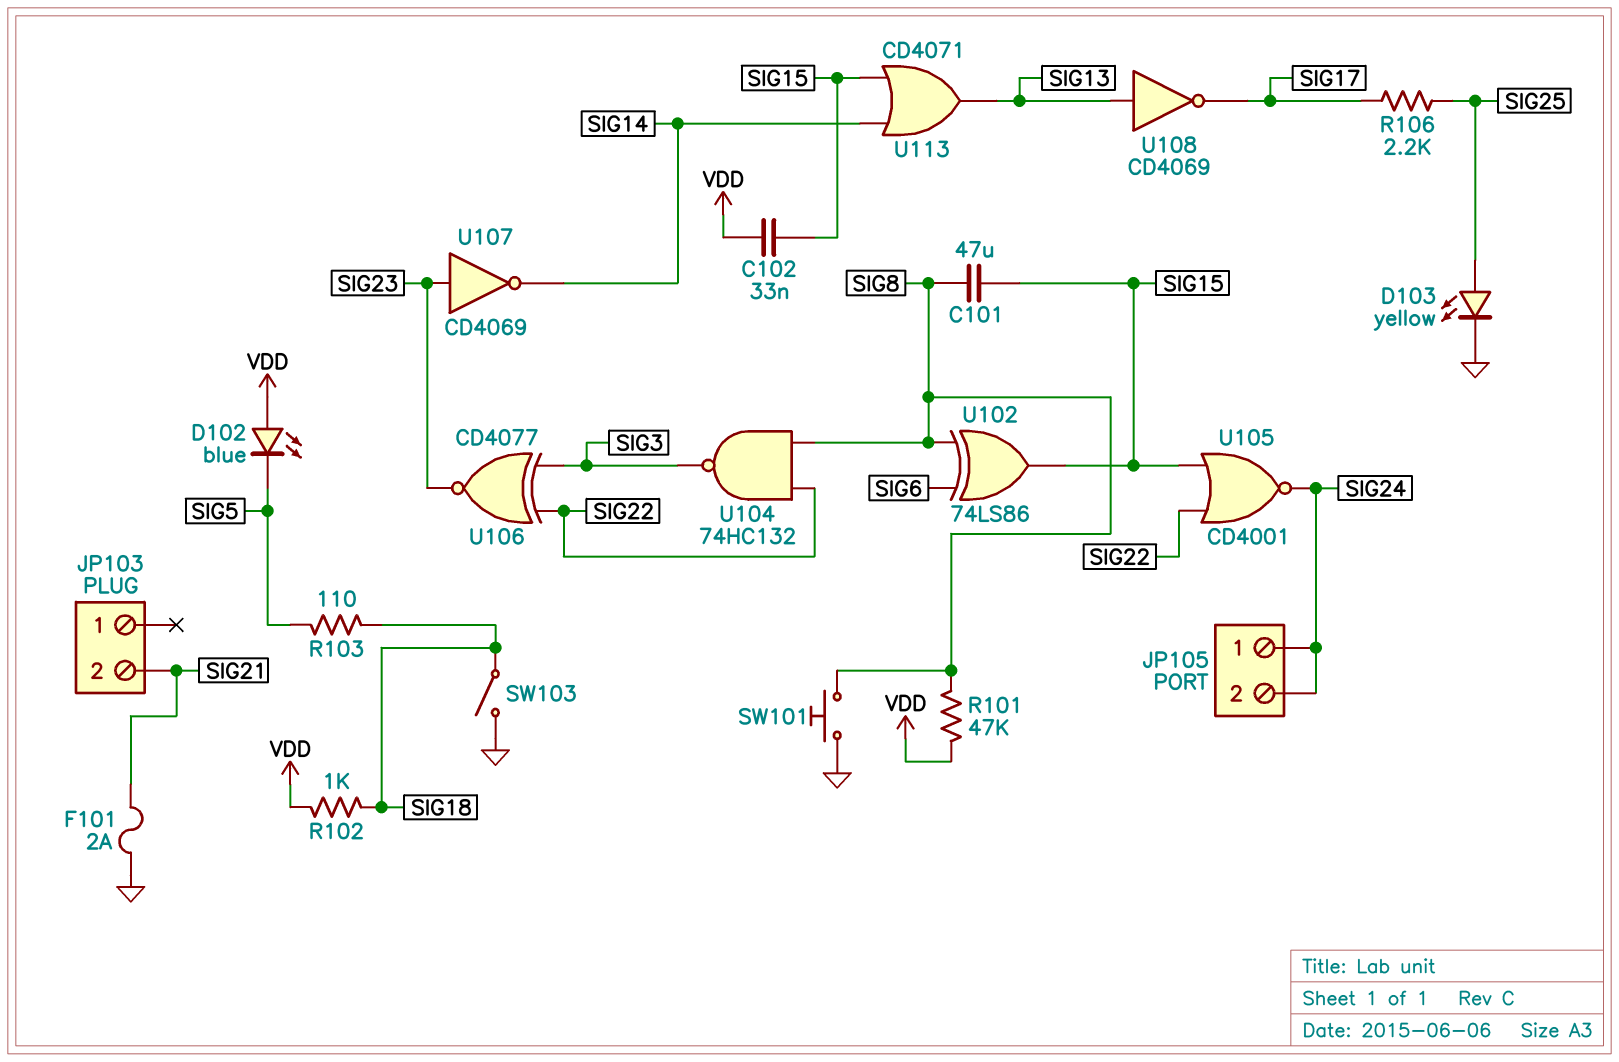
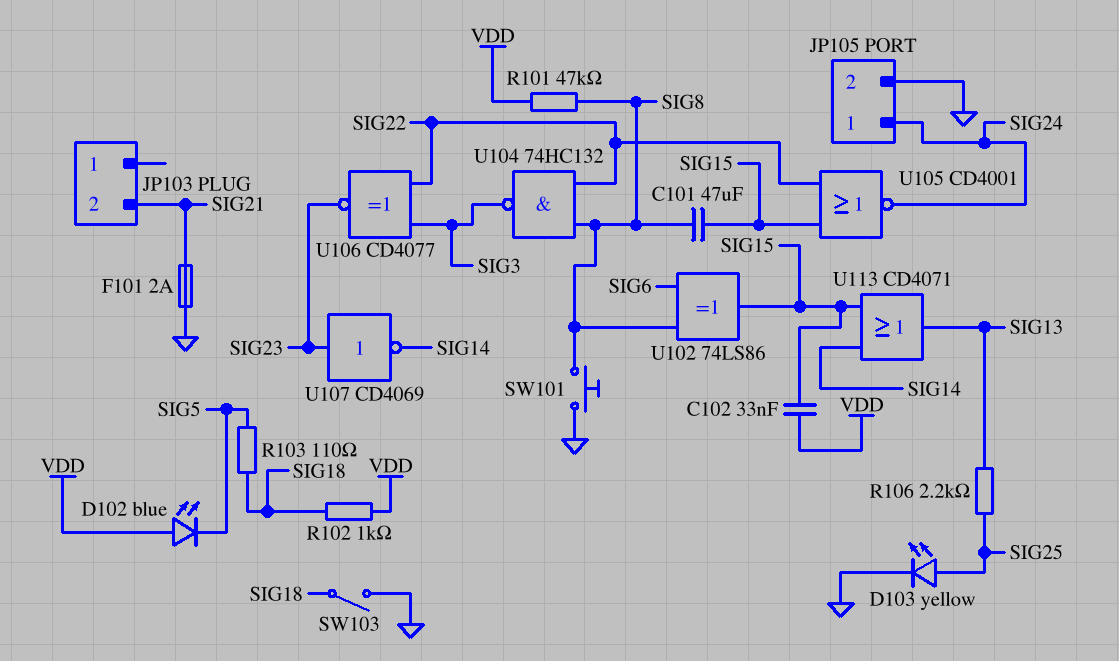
JP105 pin 2: SIG24 -> GND
R106: 2.2k (SIG17, SIG25) -> 2.2k (SIG13, SIG25)
U108: NOT CD4069 (in SIG13, out SIG17) -> none

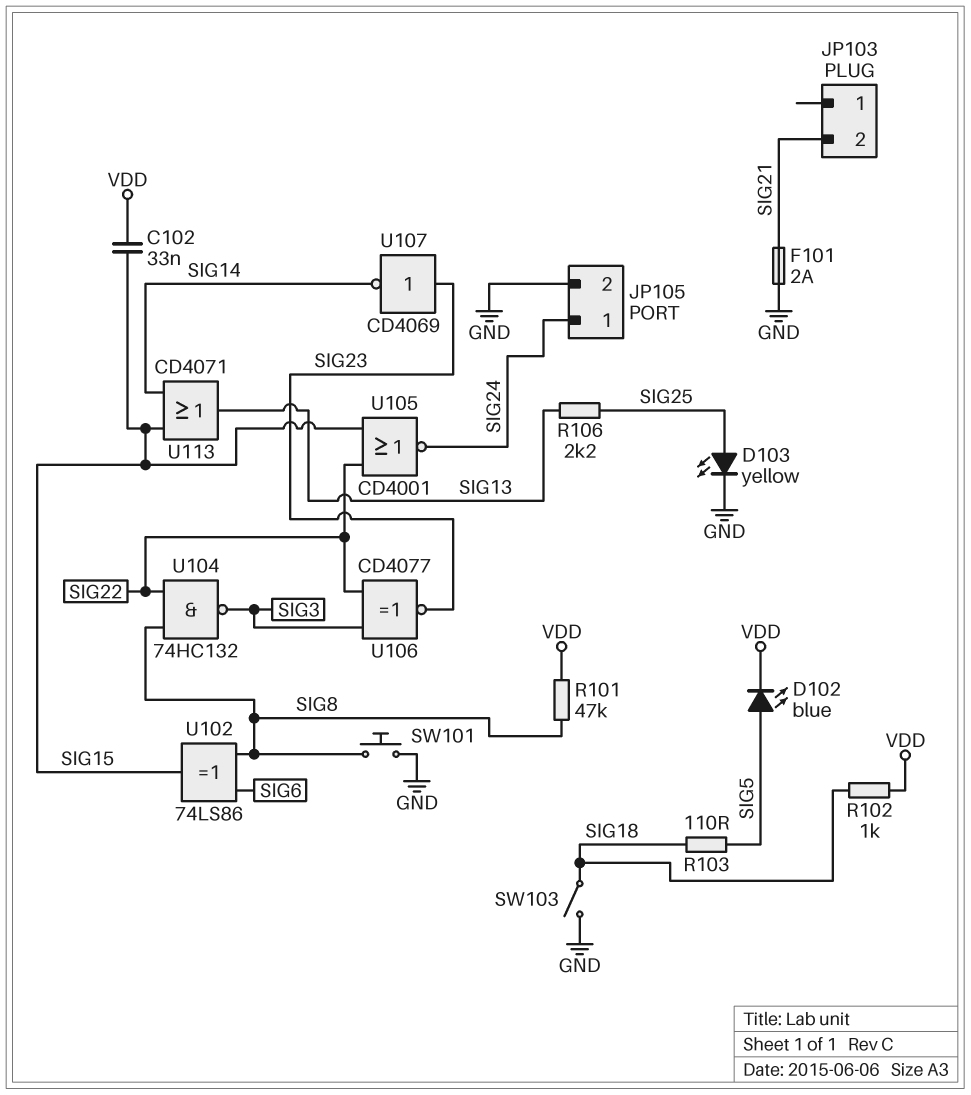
C101: 47uF (SIG8, SIG15) -> none
D102: LED blue (A VDD, K SIG5) -> LED blue (A SIG5, K VDD)

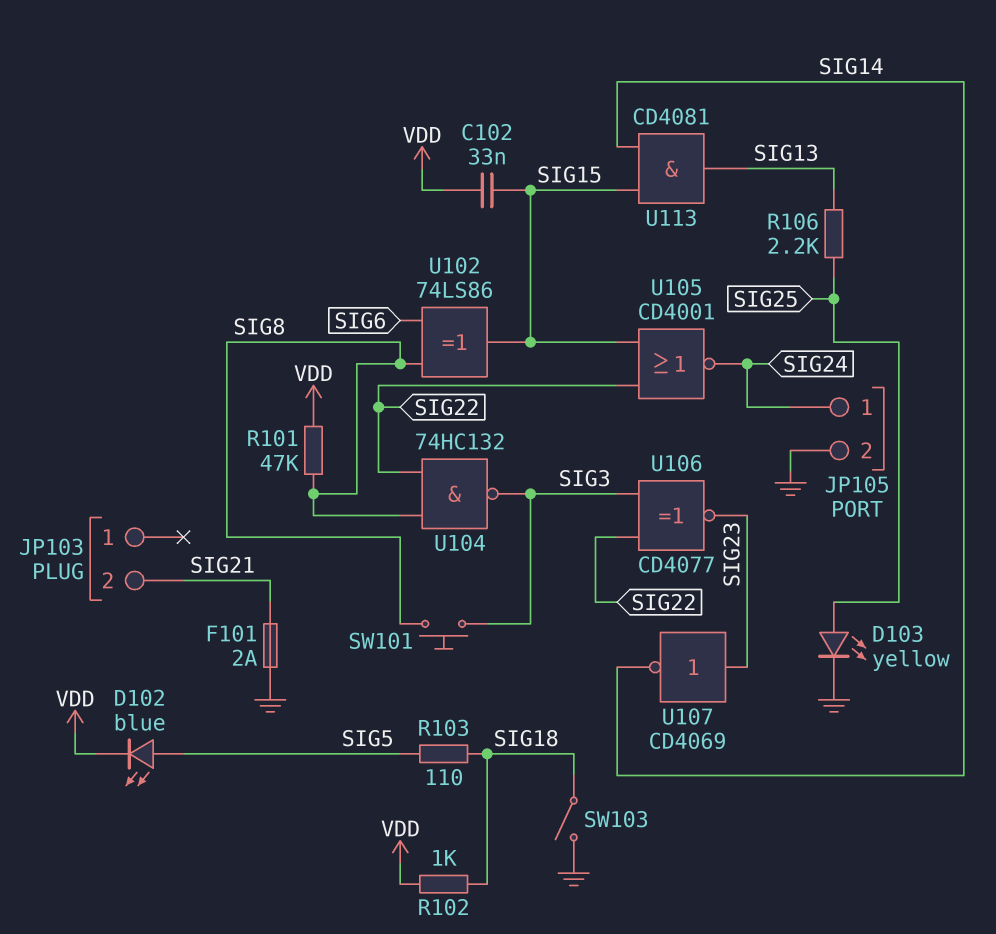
SW101: button (GND, SIG8) -> button (SIG3, SIG8)
U113: OR CD4071 (in SIG14, in SIG15, out SIG13) -> AND CD4081 (in SIG14, in SIG15, out SIG13)

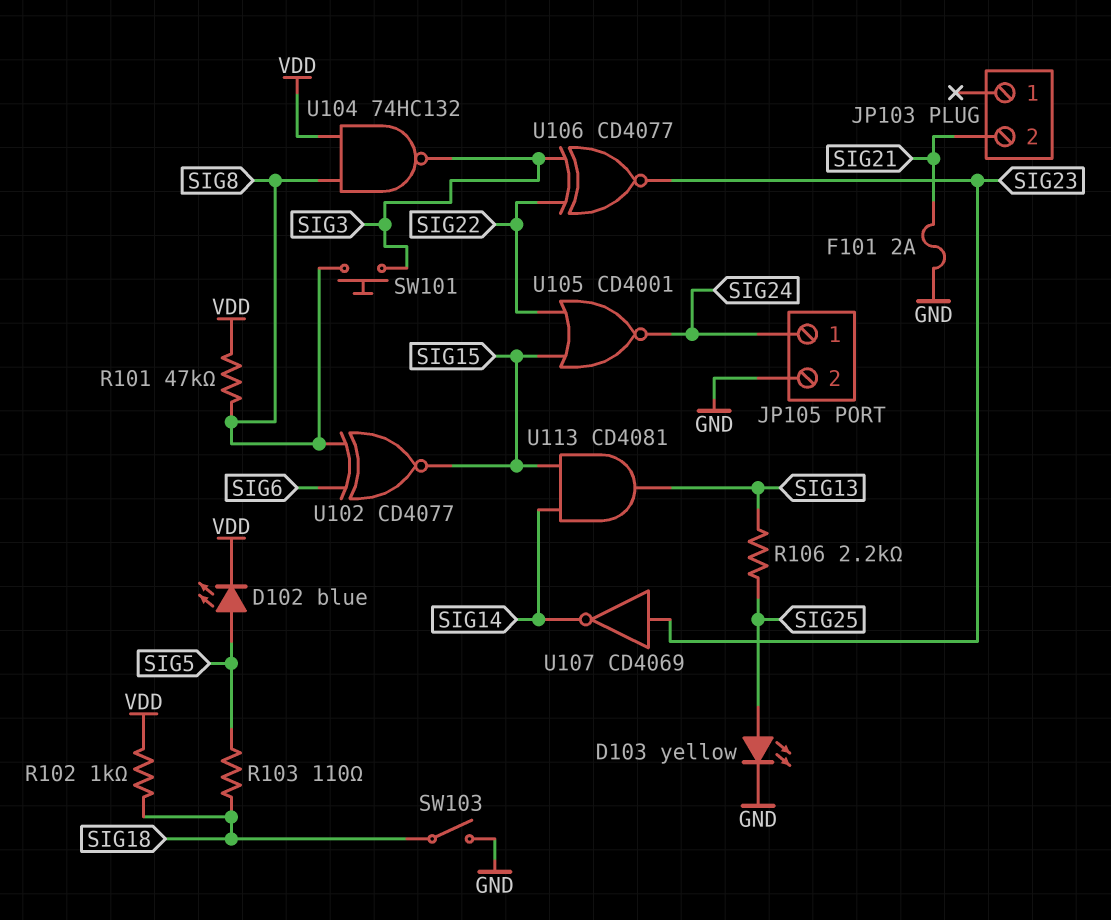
C102: 33nF (SIG15, VDD) -> none
U102: XOR 74LS86 (in SIG6, in SIG8, out SIG15) -> XNOR CD4077 (in SIG6, in SIG8, out SIG15)
U104: NAND 74HC132 (in SIG8, in SIG22, out SIG3) -> NAND 74HC132 (in SIG8, in VDD, out SIG3)

